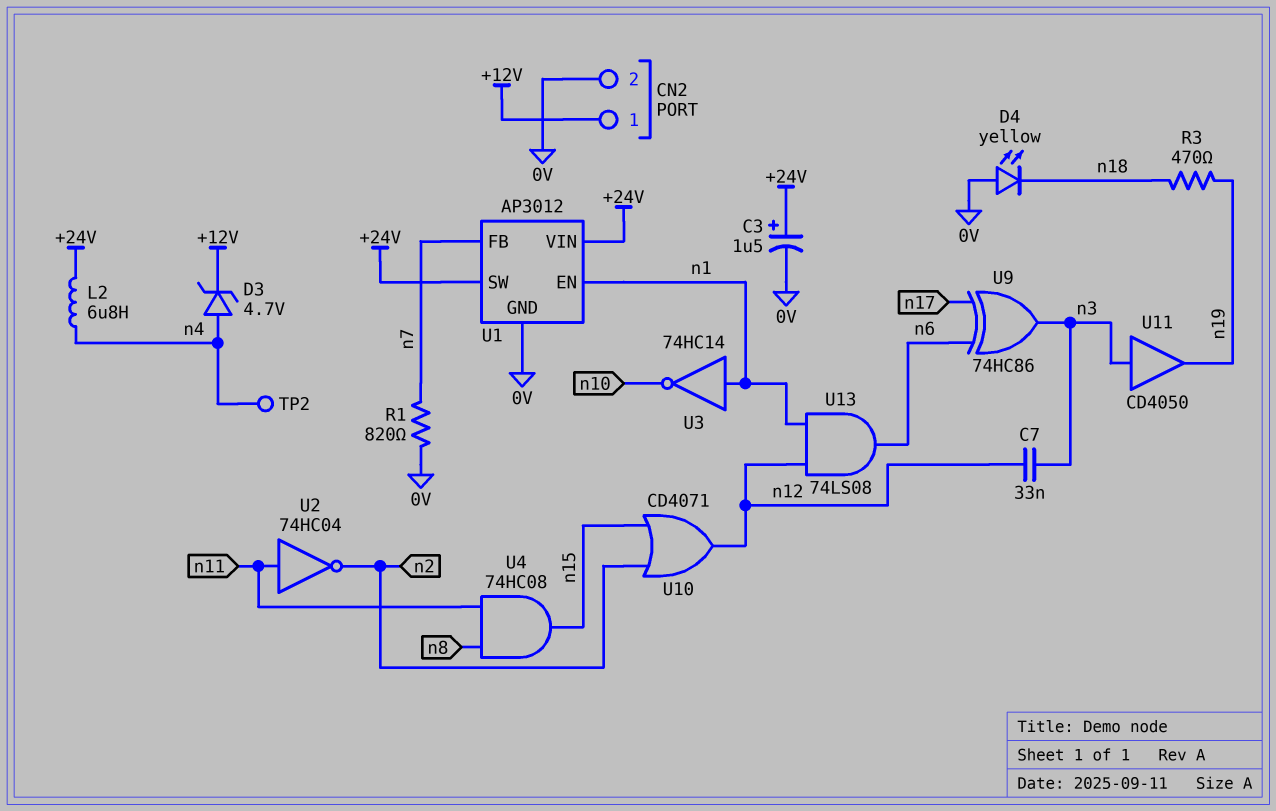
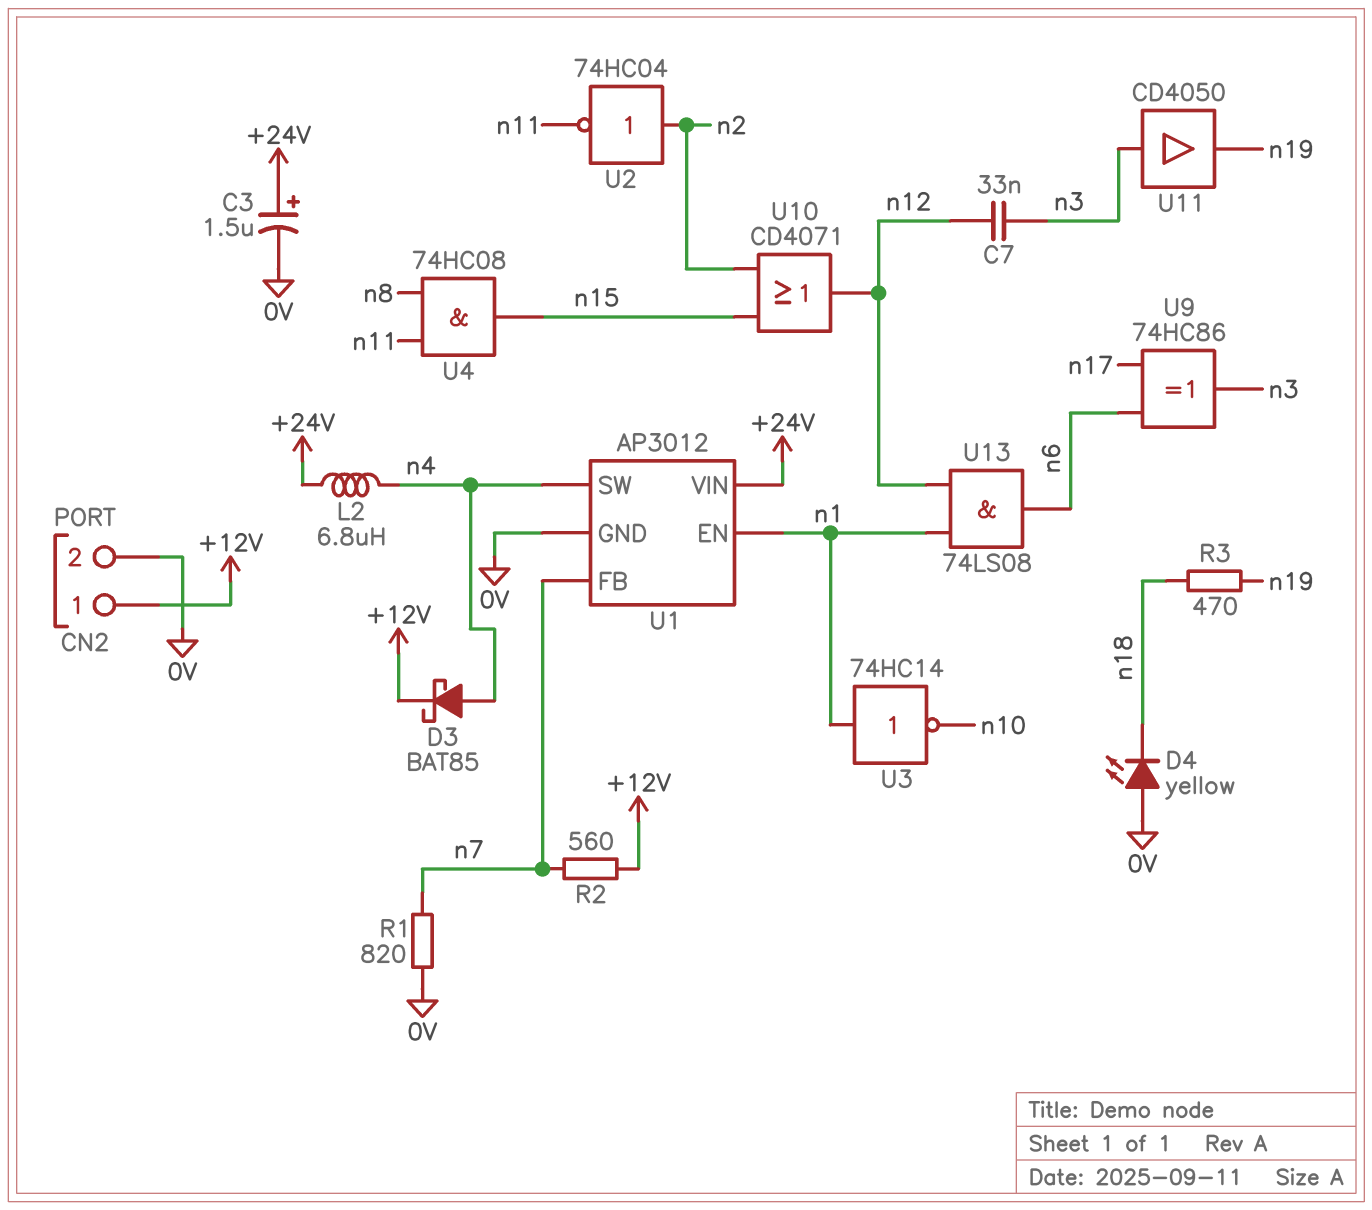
D3: zener 4.7V (A n4, K +12V) -> schottky BAT85 (A n4, K +12V)
R2: none -> 560 (+12V, n7)
TP2: test point (n4) -> none
U1 pin SW: +24V -> n4
U2: NOT 74HC04 (in n11, out n2) -> NOT 74HC04 (in n2, out n11)

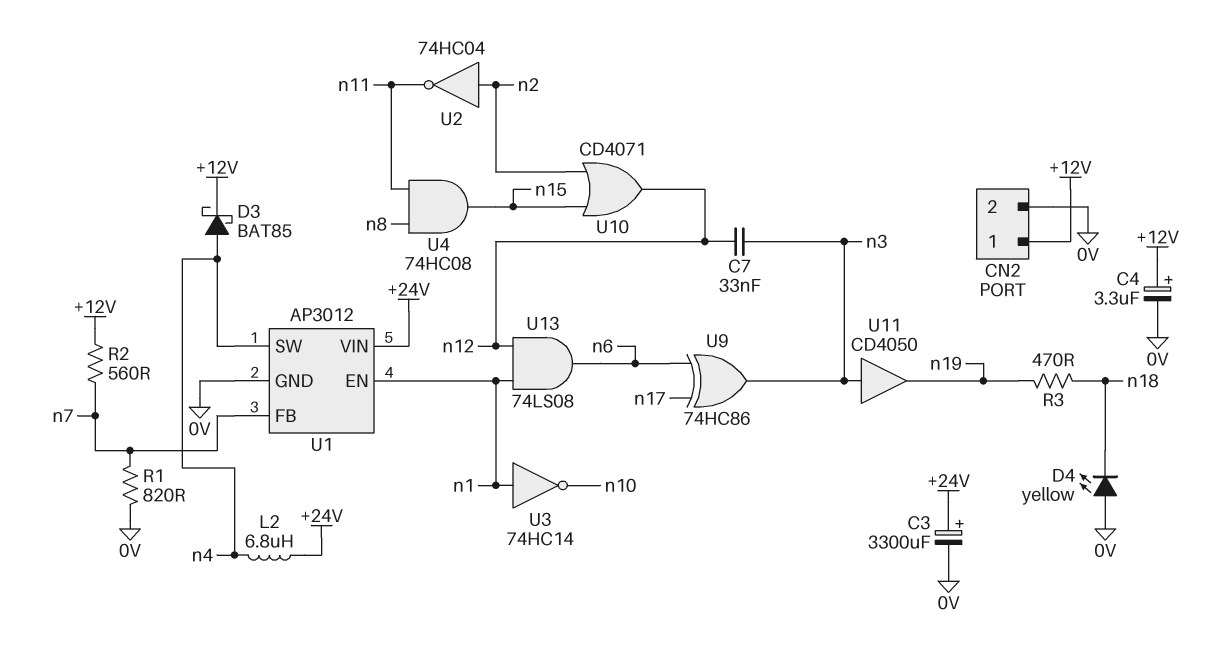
C3: 1.5uF (plus +24V, minus 0V) -> 3300uF (plus +24V, minus 0V)
C4: none -> 3.3uF (plus +12V, minus 0V)

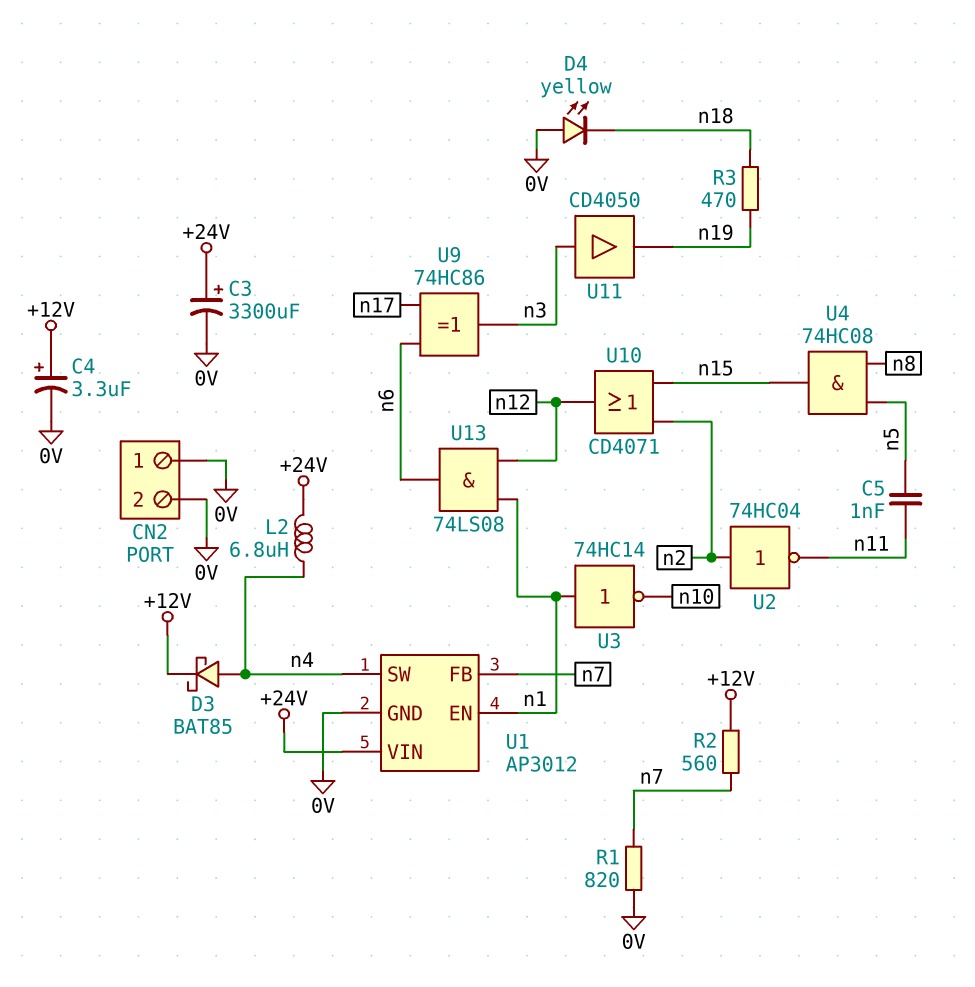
C5: none -> 1nF (n5, n11)
C7: 33nF (n3, n12) -> none
CN2 pin 1: +12V -> 0V
U4: AND 74HC08 (in n8, in n11, out n15) -> AND 74HC08 (in n5, in n8, out n15)

